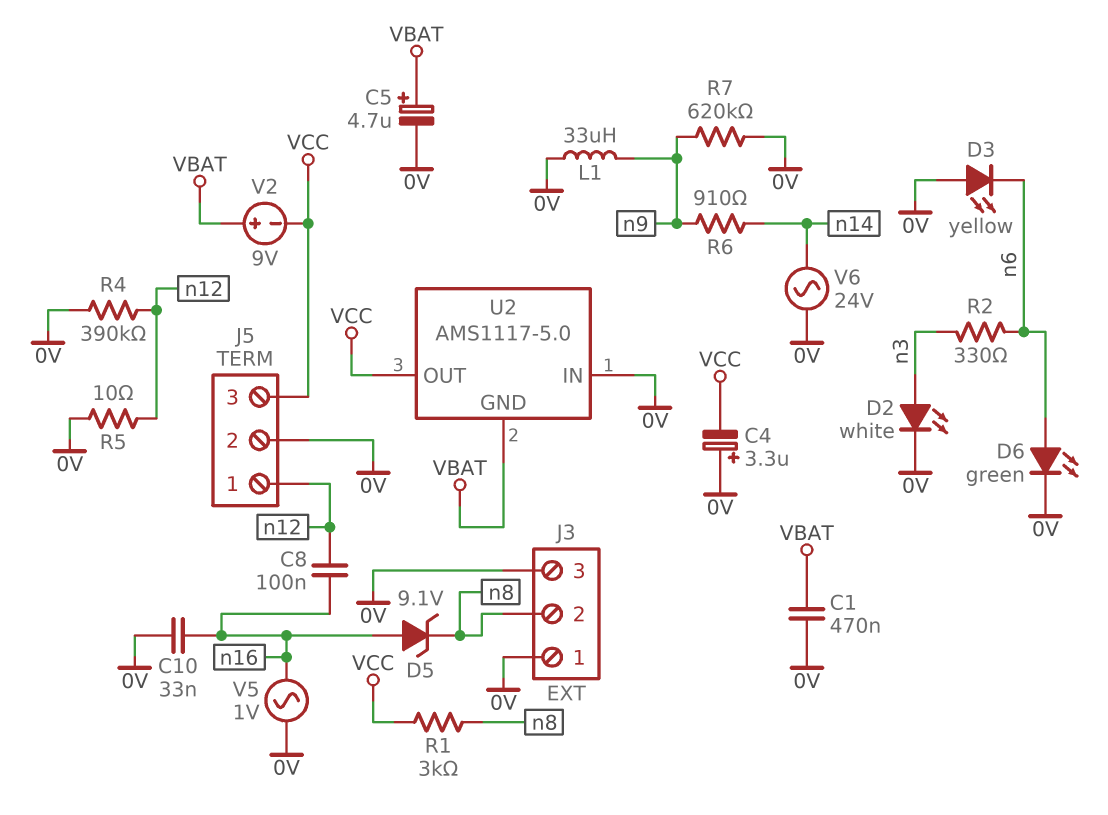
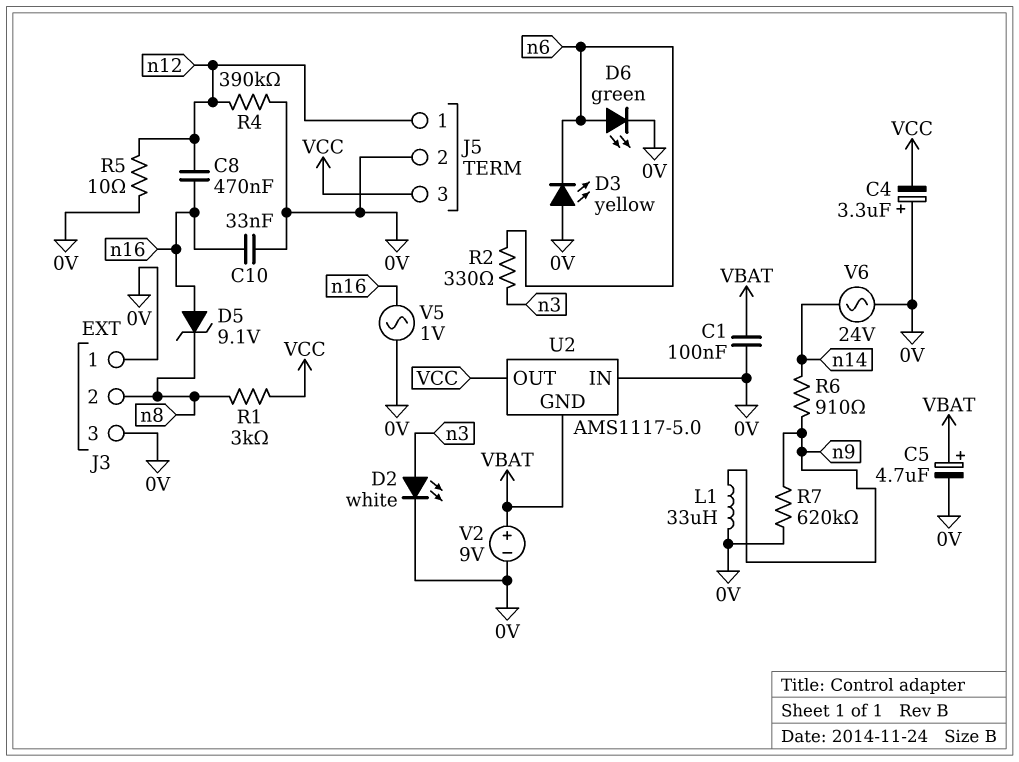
C1: 470nF (0V, VBAT) -> 100nF (0V, VBAT)
C8: 100nF (n12, n16) -> 470nF (n12, n16)
V2: 9V (plus VBAT, minus VCC) -> 9V (plus VBAT, minus 0V)

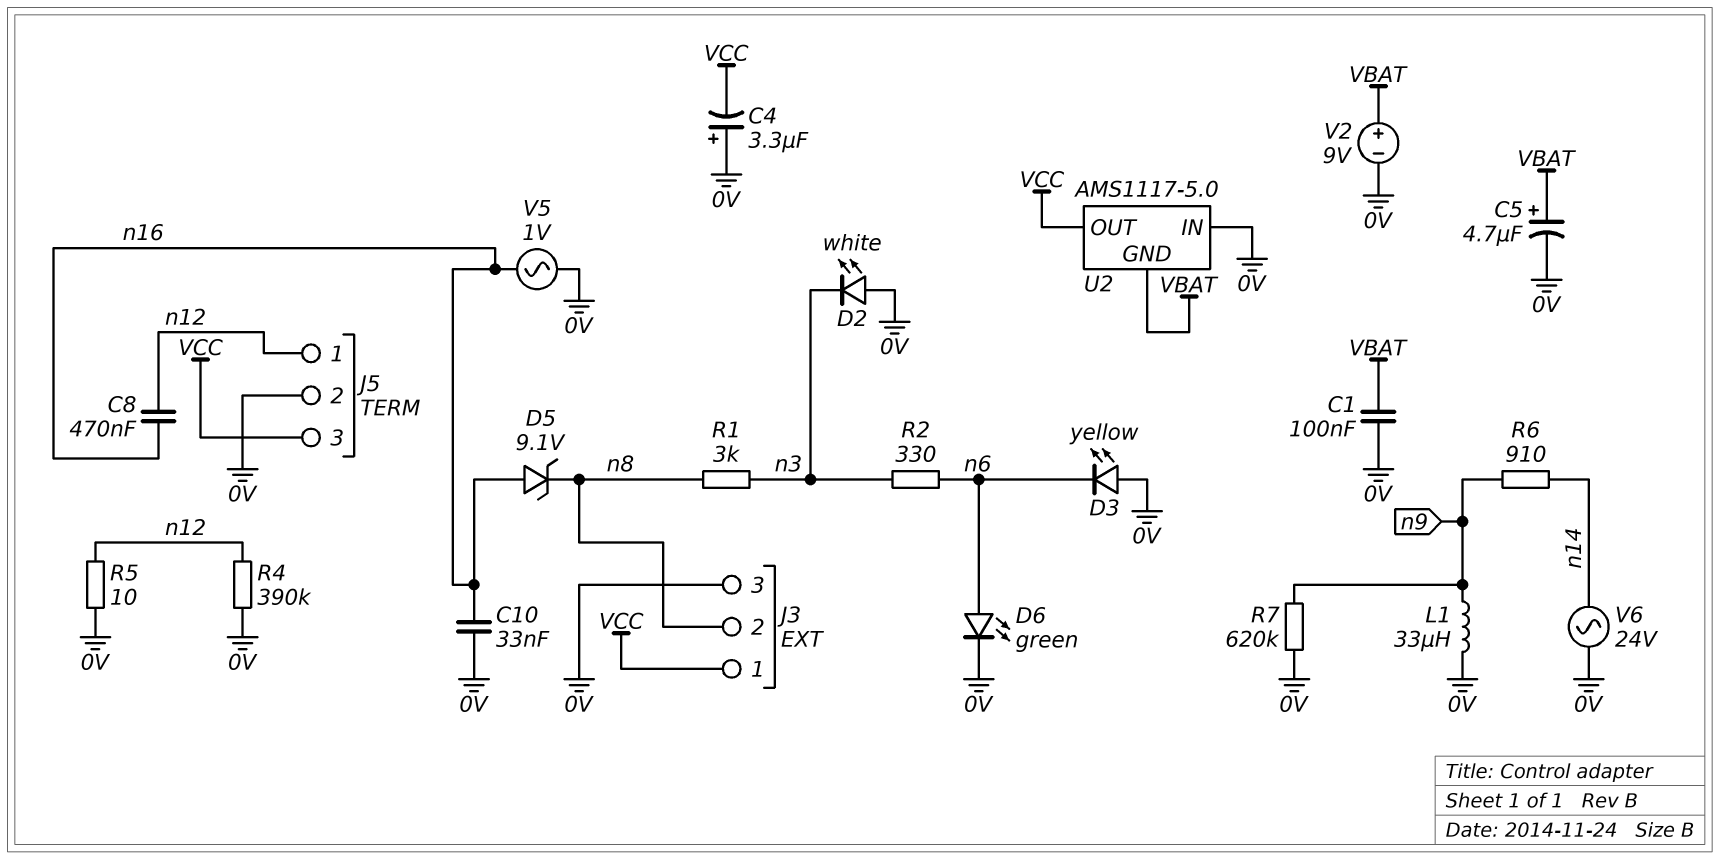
D2: LED white (A n3, K 0V) -> LED white (A 0V, K n3)
J3 pin 1: 0V -> VCC
R1: 3k (VCC, n8) -> 3k (n3, n8)

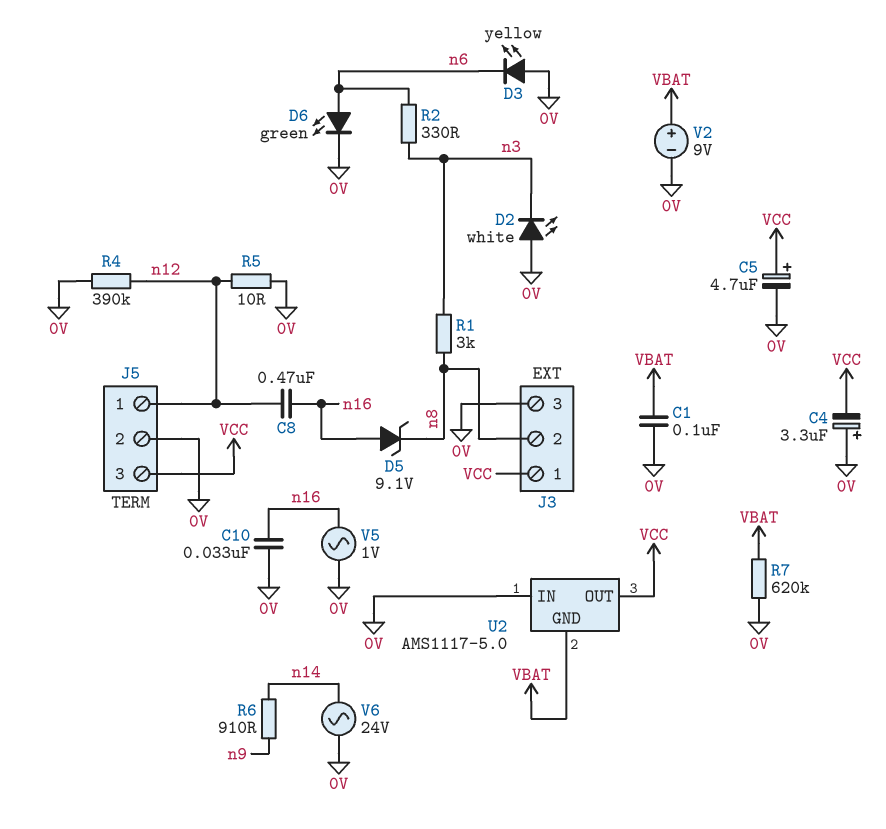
C5: 4.7uF (plus VBAT, minus 0V) -> 4.7uF (plus VCC, minus 0V)
L1: 33uH (0V, n9) -> none
R7: 620k (0V, n9) -> 620k (0V, VBAT)

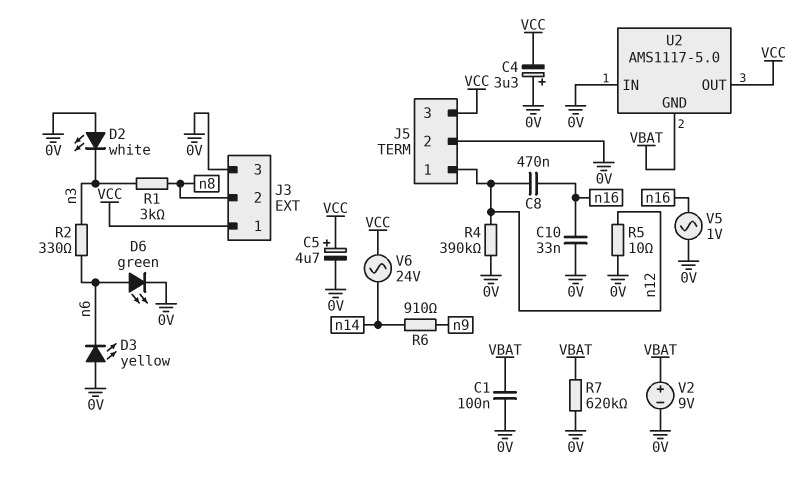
D5: zener 9.1V (A n16, K n8) -> none
V6: AC 24V (0V, n14) -> AC 24V (VCC, n14)

